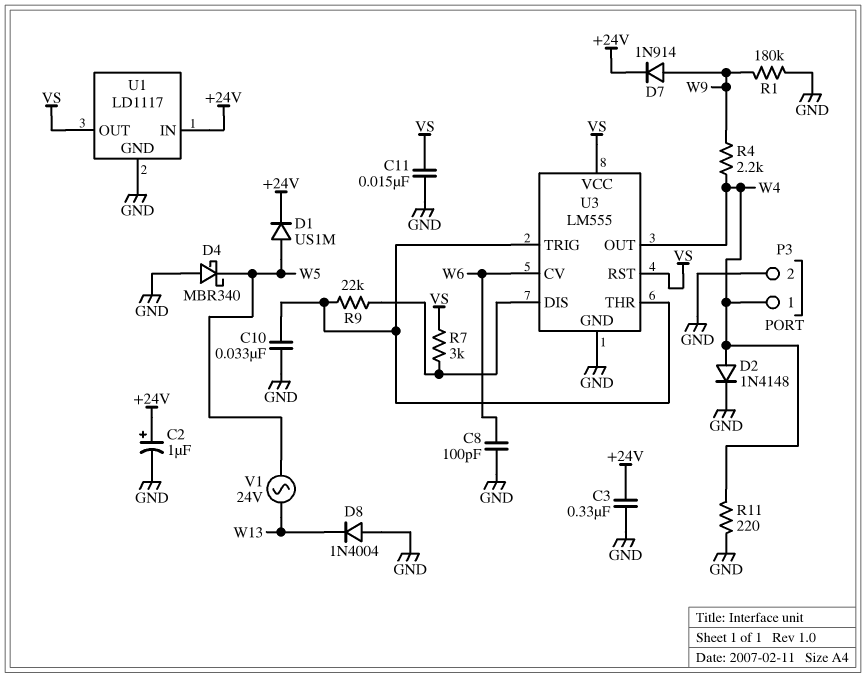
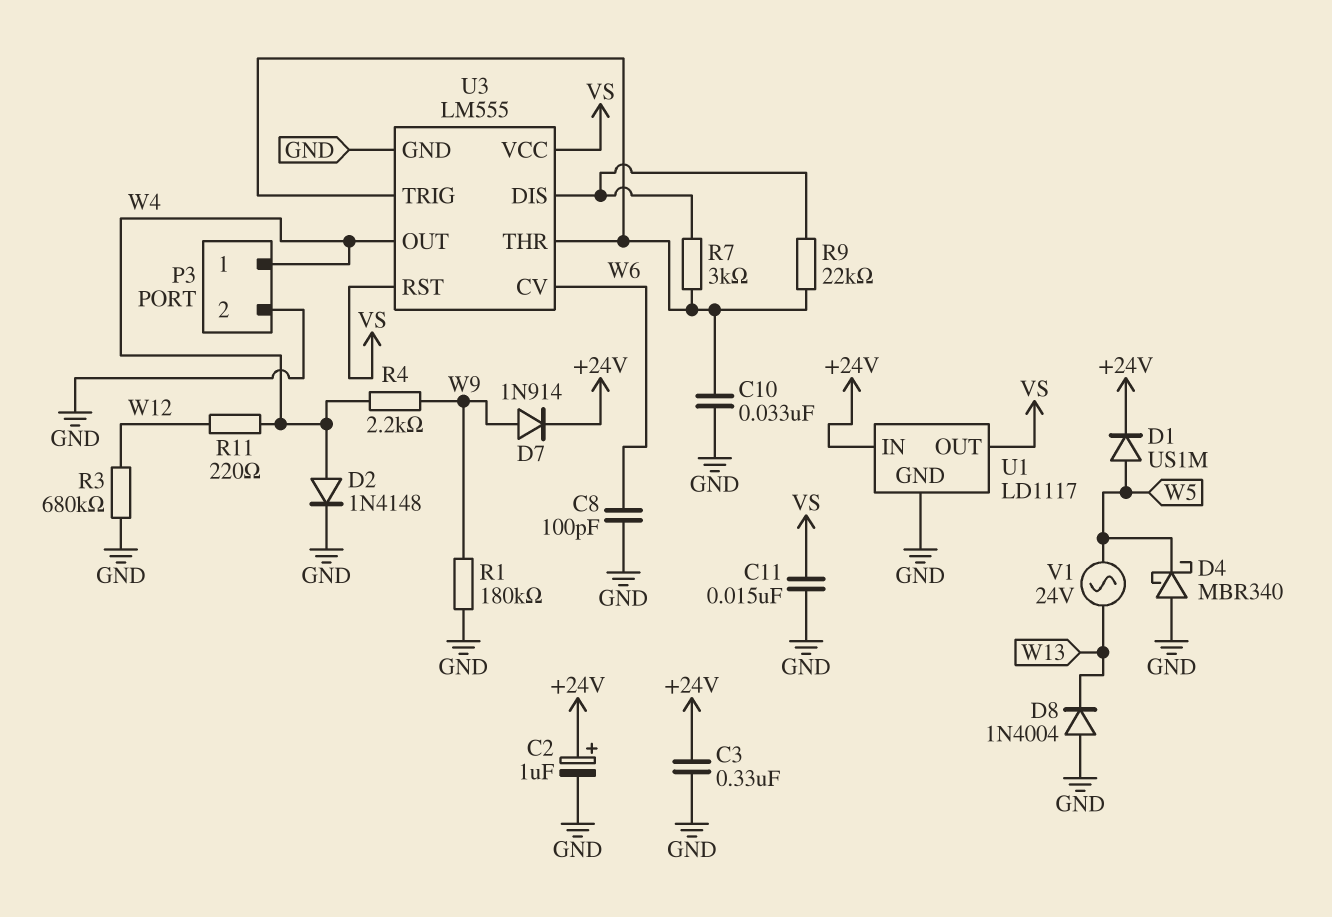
R3: none -> 680k (GND, W12)
R7: 3k (U3/DIS, VS) -> 3k (U3/DIS, U3/THR)
R11: 220 (GND, W4) -> 220 (W4, W12)

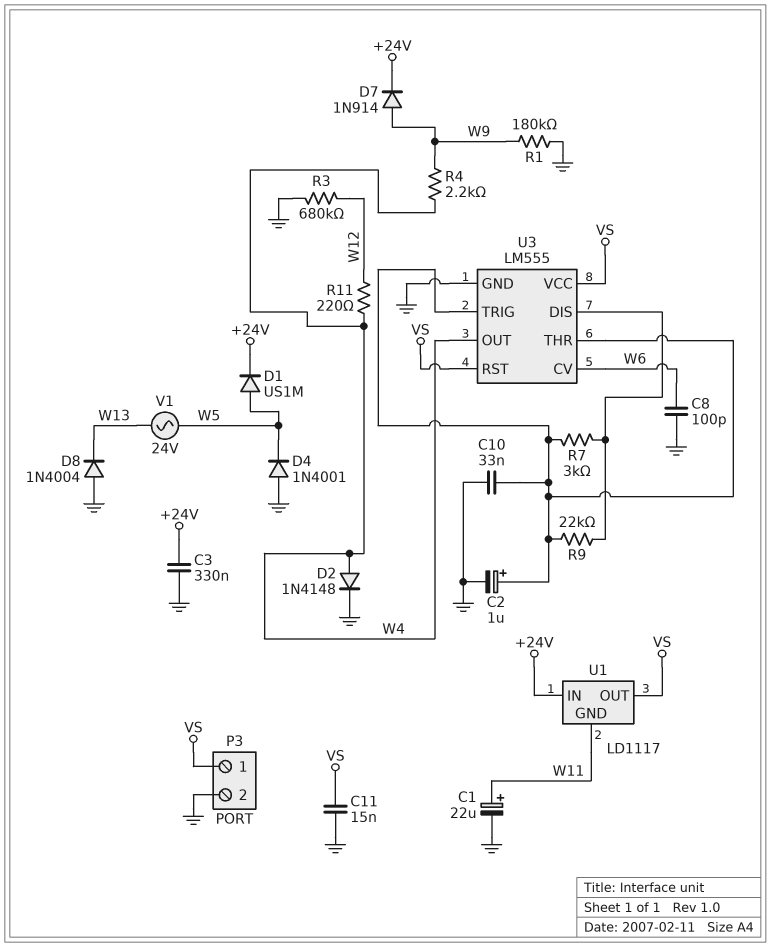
C1: none -> 22uF (plus W11, minus GND)
C2: 1uF (plus +24V, minus GND) -> 1uF (plus U3/THR, minus GND)
D4: schottky MBR340 (A GND, K W5) -> diode 1N4001 (A GND, K W5)
P3 pin 1: W4 -> VS
U1 pin GND: GND -> W11

